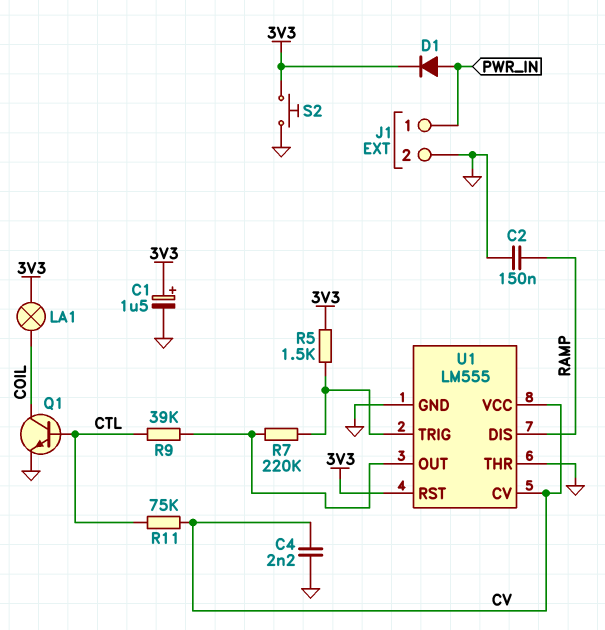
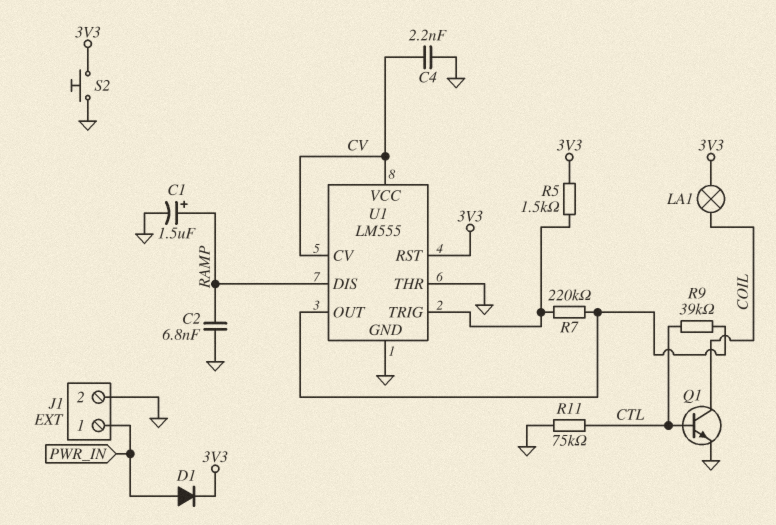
C1: 1.5uF (plus 3V3, minus GND) -> 1.5uF (plus RAMP, minus GND)
C2: 150nF (GND, RAMP) -> 6.8nF (GND, RAMP)
R11: 75k (CTL, CV) -> 75k (CTL, GND)

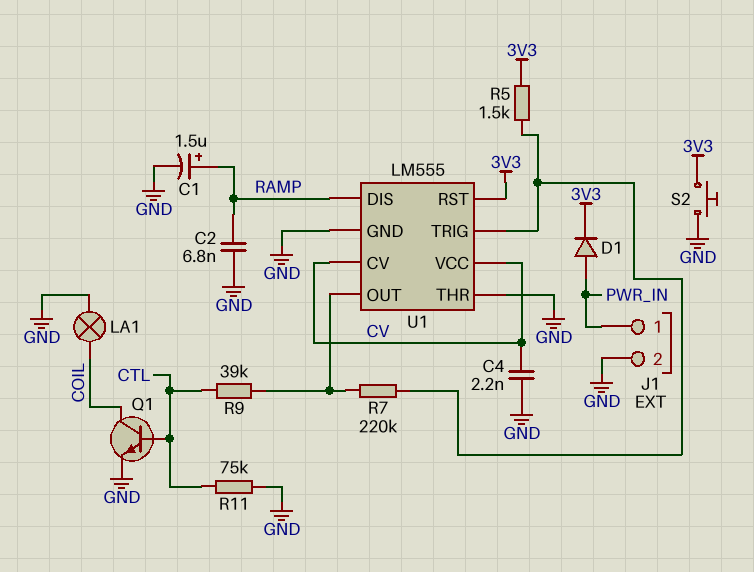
LA1: lamp (3V3, COIL) -> lamp (COIL, GND)

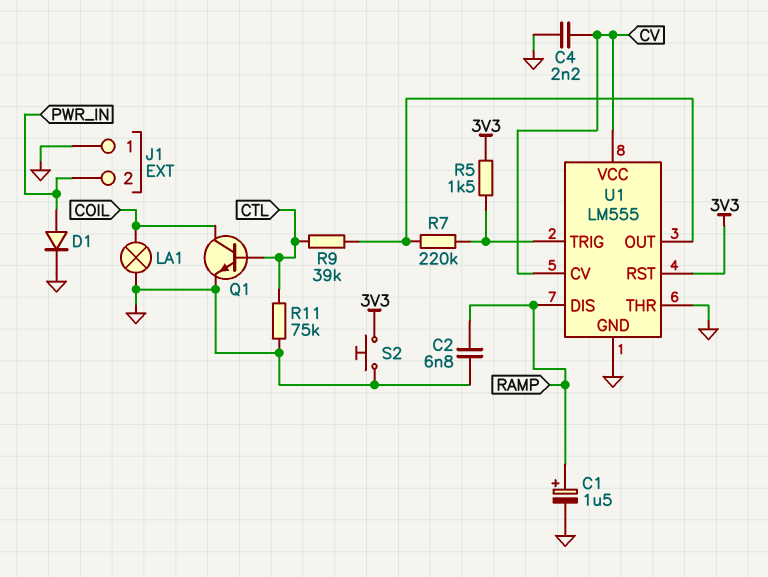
D1: diode (A PWR_IN, K 3V3) -> diode (A PWR_IN, K GND)
J1 pin 1: PWR_IN -> GND
J1 pin 2: GND -> PWR_IN

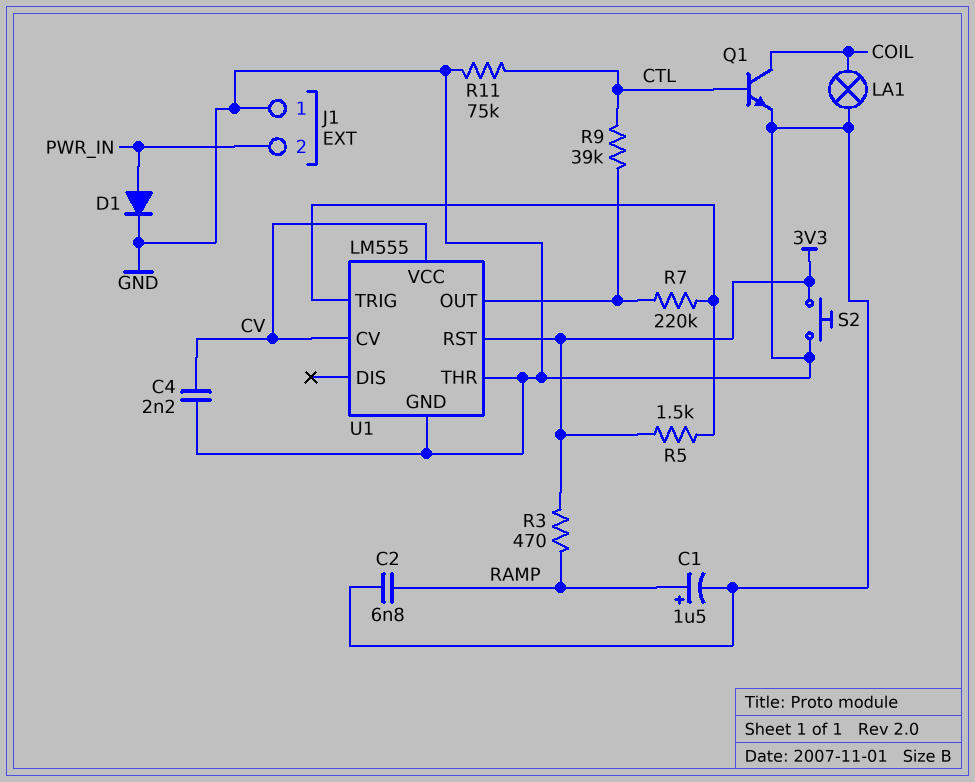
R3: none -> 470 (3V3, RAMP)
U1 pin DIS: RAMP -> none

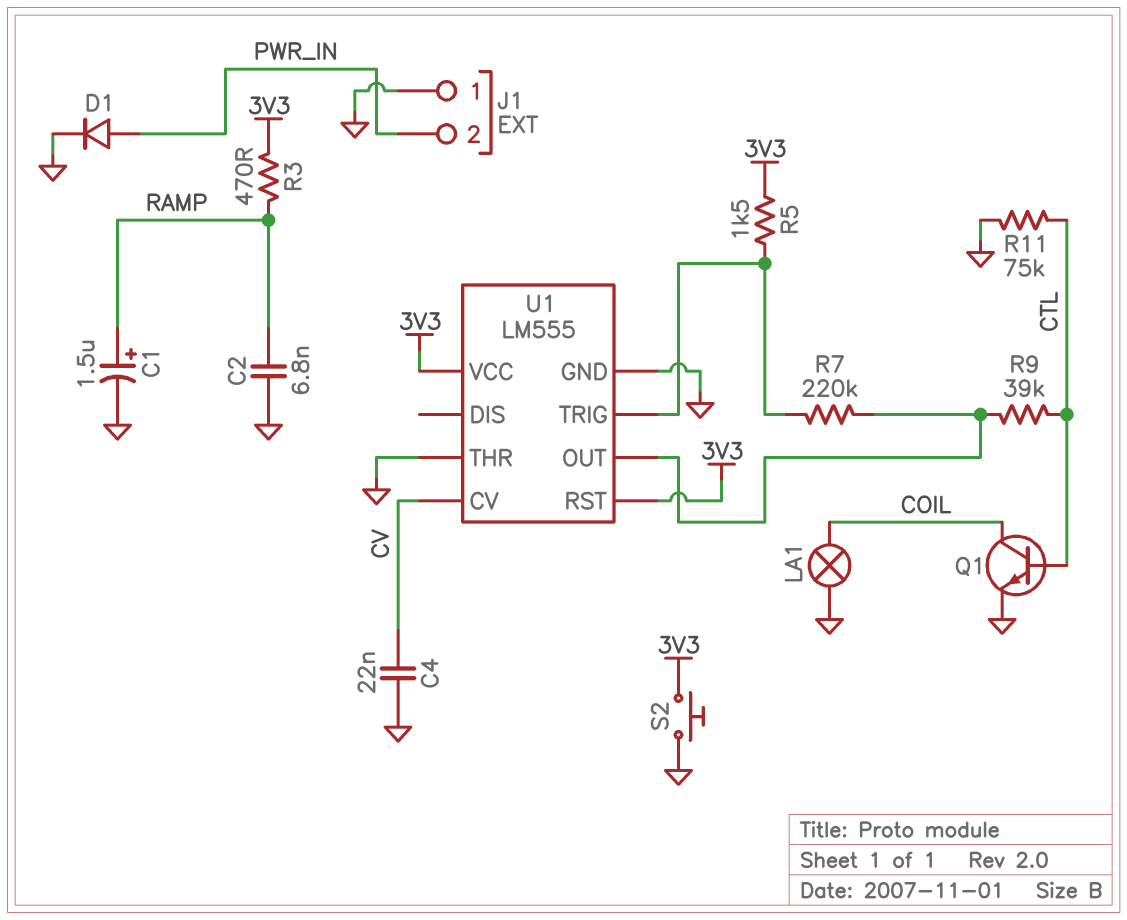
C4: 2.2nF (CV, GND) -> 22nF (CV, GND)
U1 pin VCC: CV -> 3V3

